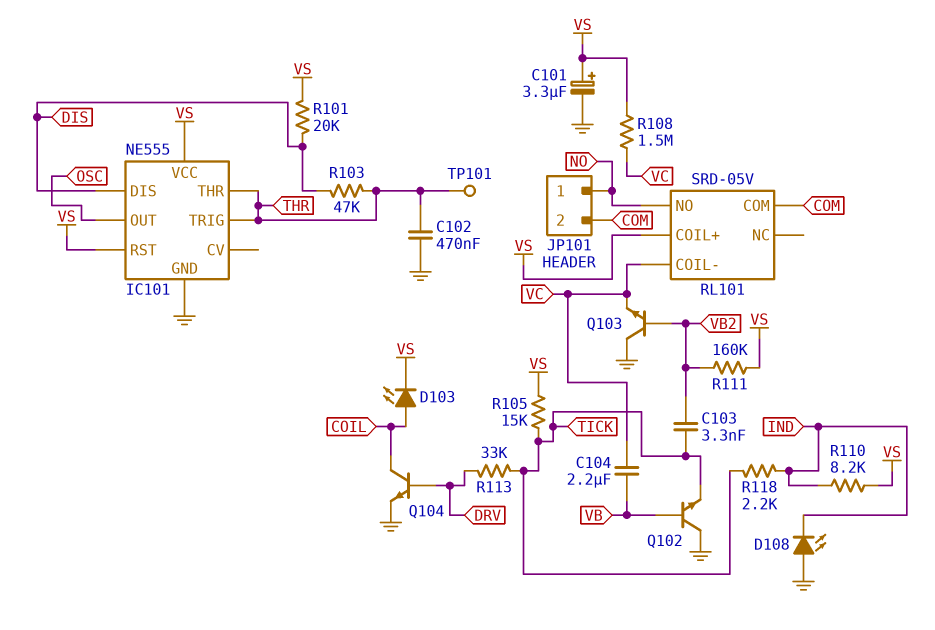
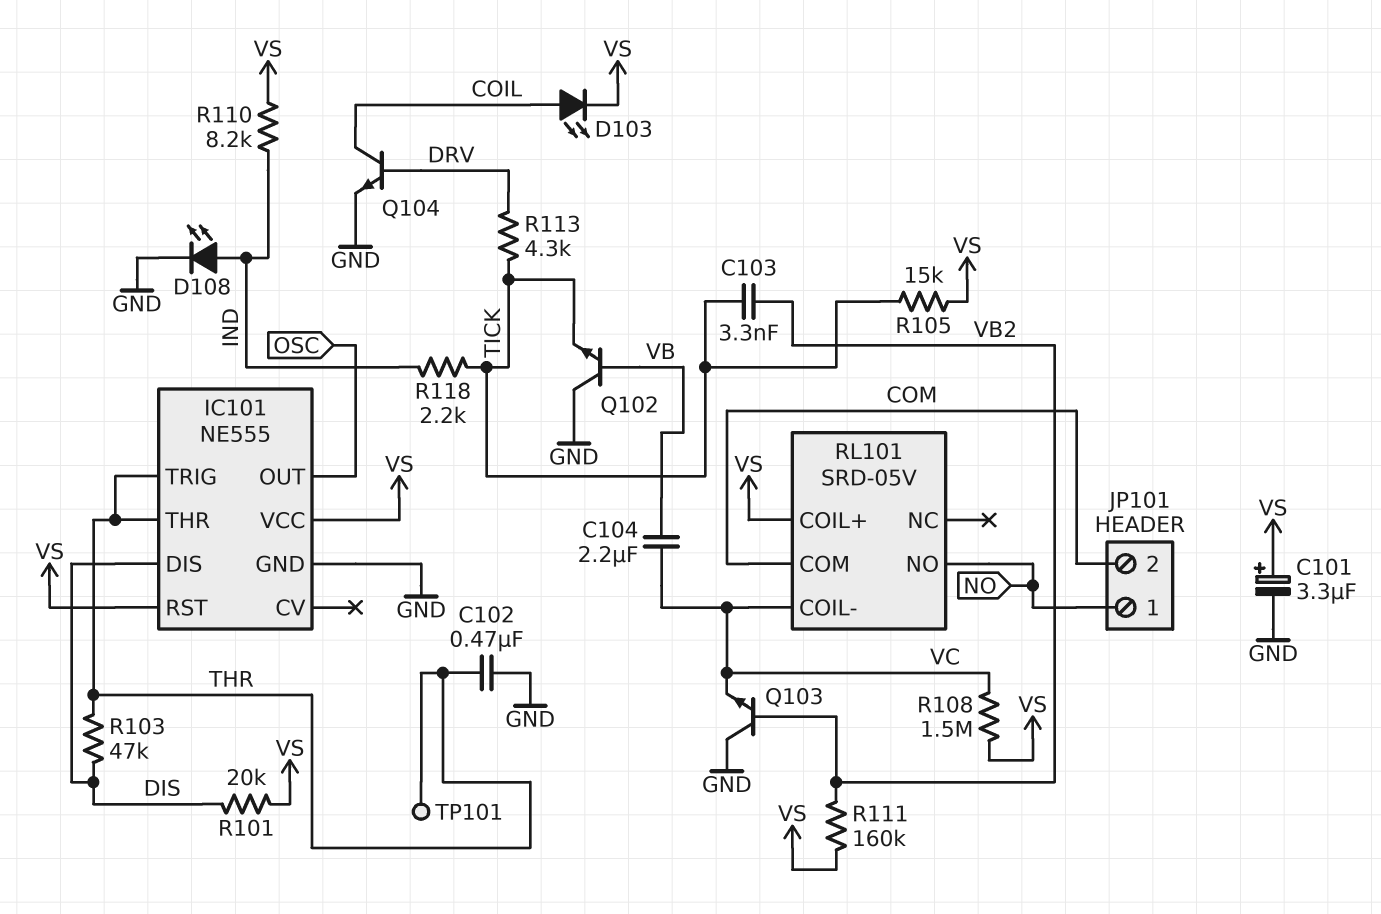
D108: LED (A GND, K IND) -> LED (A IND, K GND)
R113: 33k (DRV, TICK) -> 4.3k (DRV, TICK)

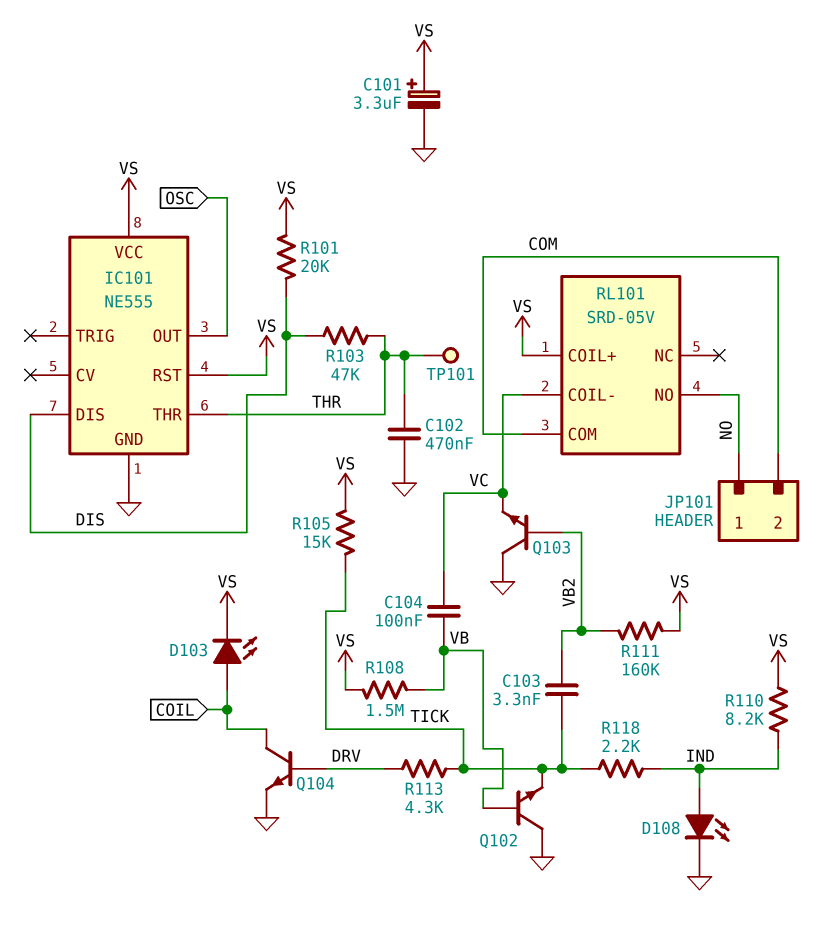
C104: 2.2uF (VB, VC) -> 100nF (VB, VC)
IC101 pin TRIG: THR -> none
R108: 1.5M (VC, VS) -> 1.5M (VB, VS)

